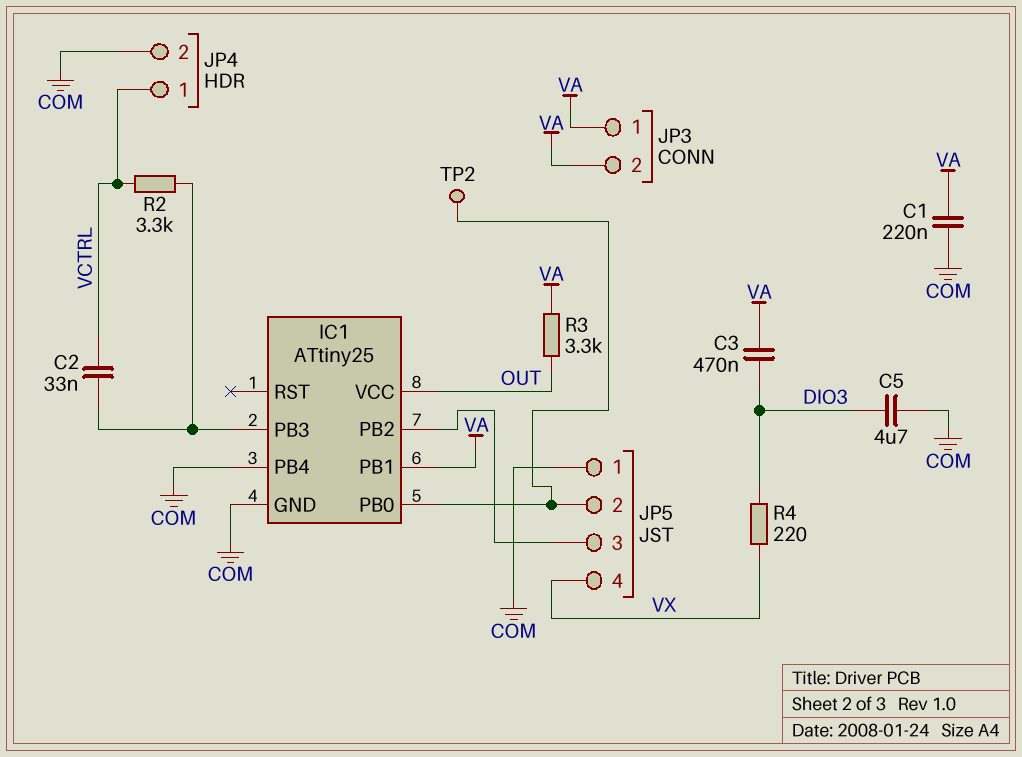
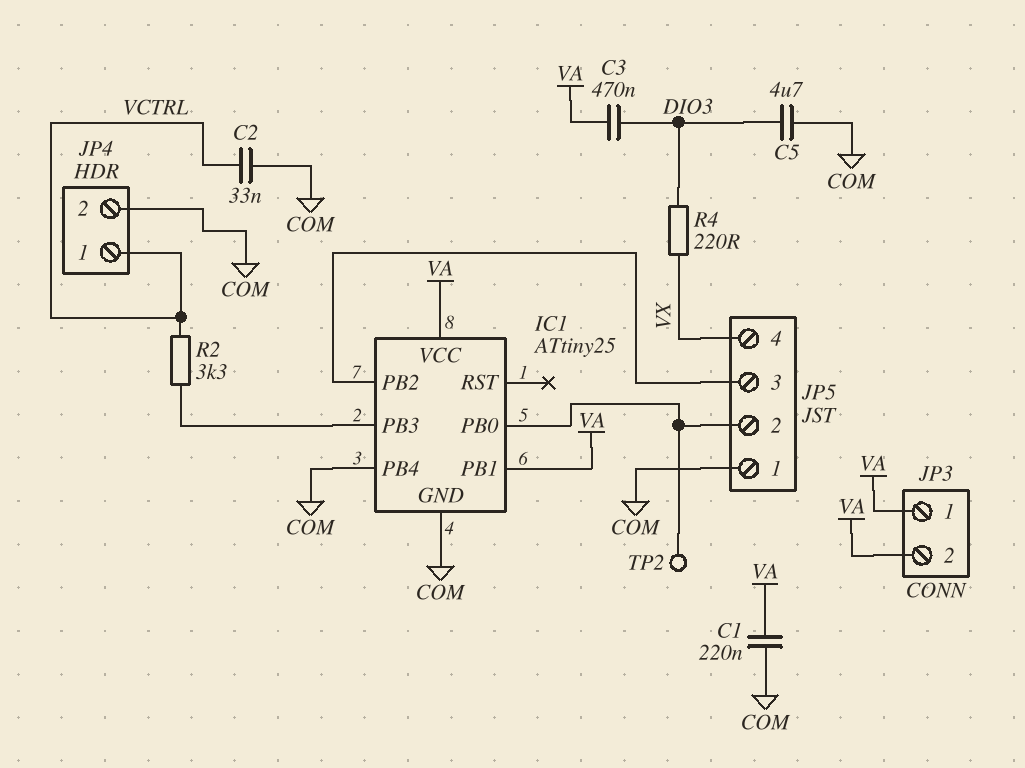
C2: 33nF (IC1/PB3, VCTRL) -> 33nF (COM, VCTRL)
IC1 pin VCC: OUT -> VA
R3: 3.3k (OUT, VA) -> none

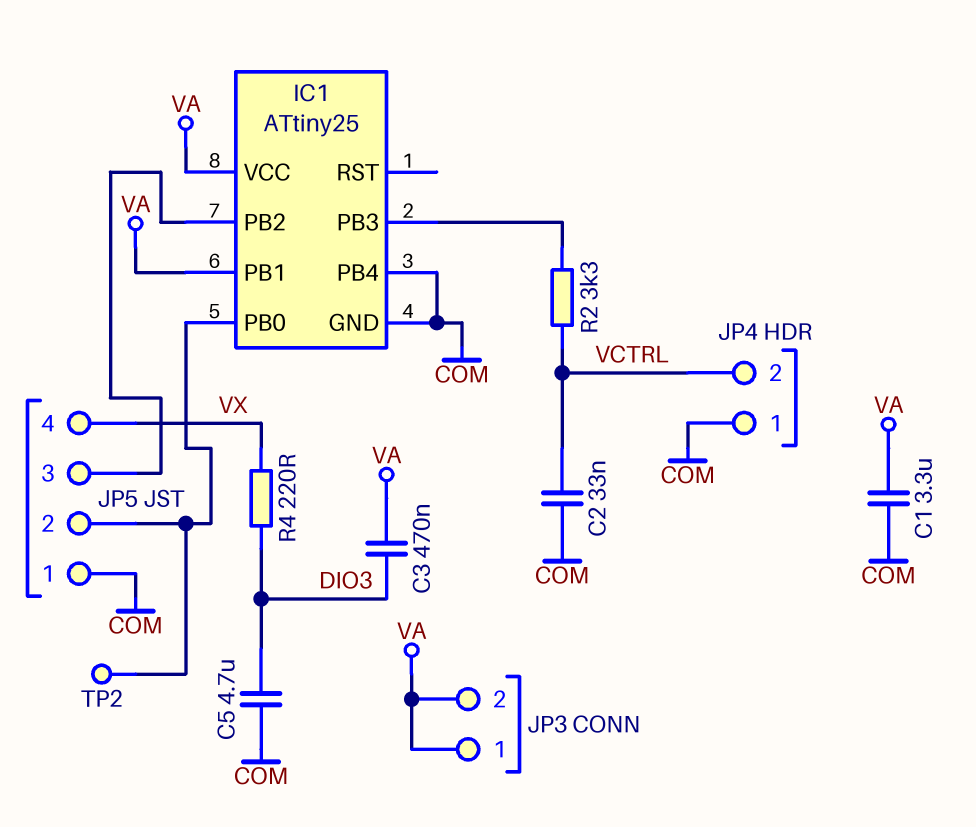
C1: 220nF (COM, VA) -> 3.3uF (COM, VA)
JP4 pin 1: VCTRL -> COM
JP4 pin 2: COM -> VCTRL

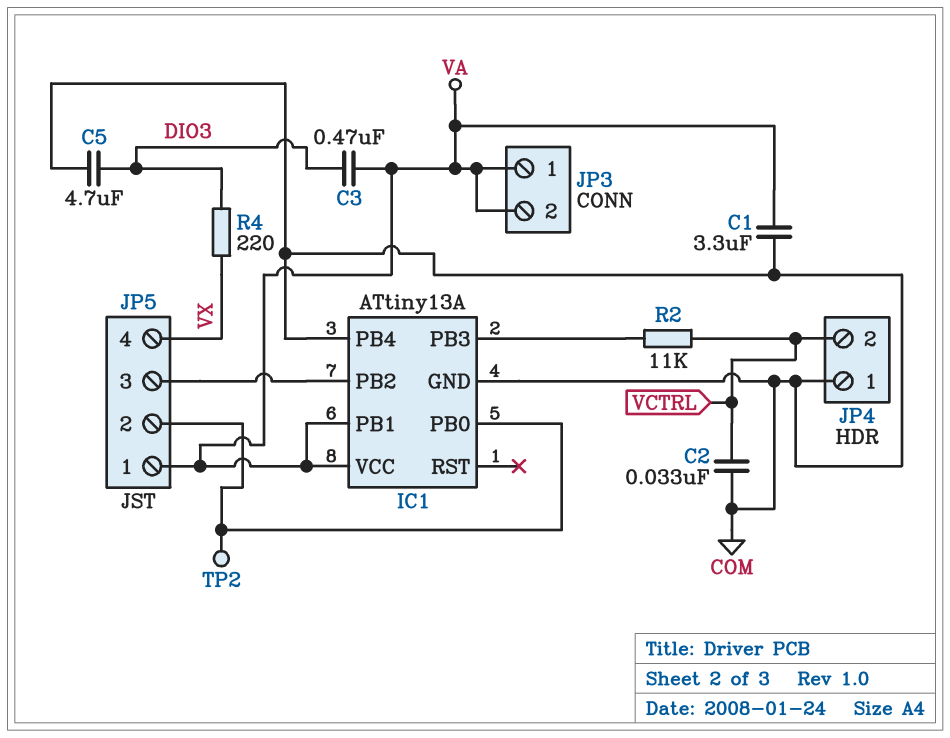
IC1: ATtiny25 -> ATtiny13A
JP5 pin 1: COM -> VA
R2: 3.3k (IC1/PB3, VCTRL) -> 11k (IC1/PB3, VCTRL)

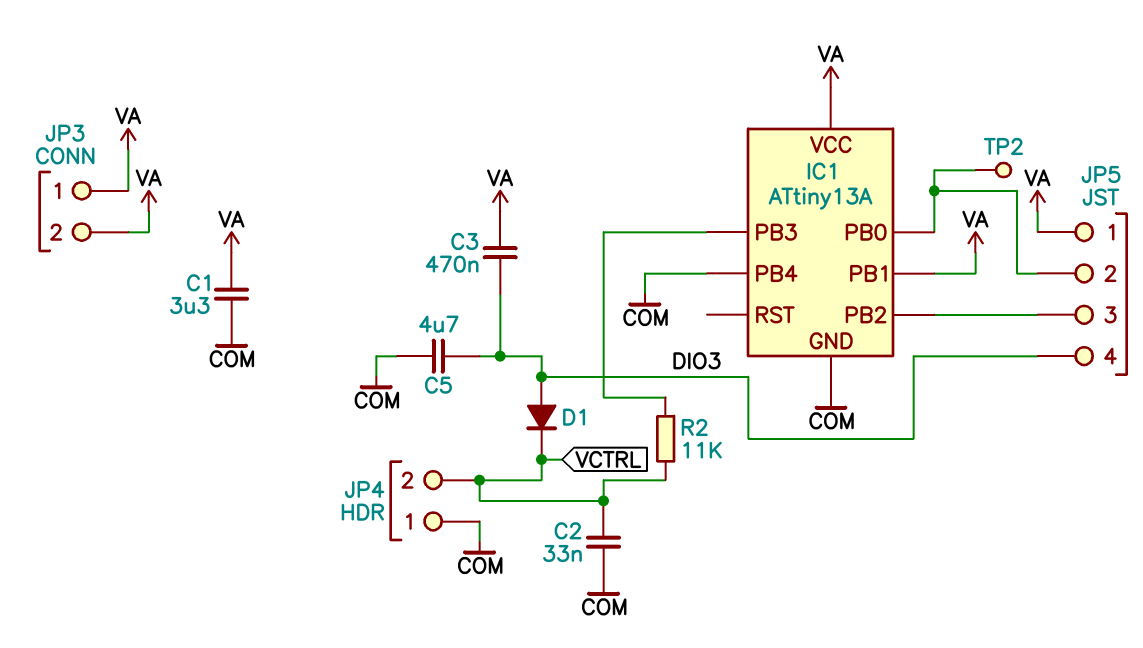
D1: none -> diode (A DIO3, K VCTRL)
JP5 pin 4: VX -> DIO3
R4: 220 (DIO3, VX) -> none

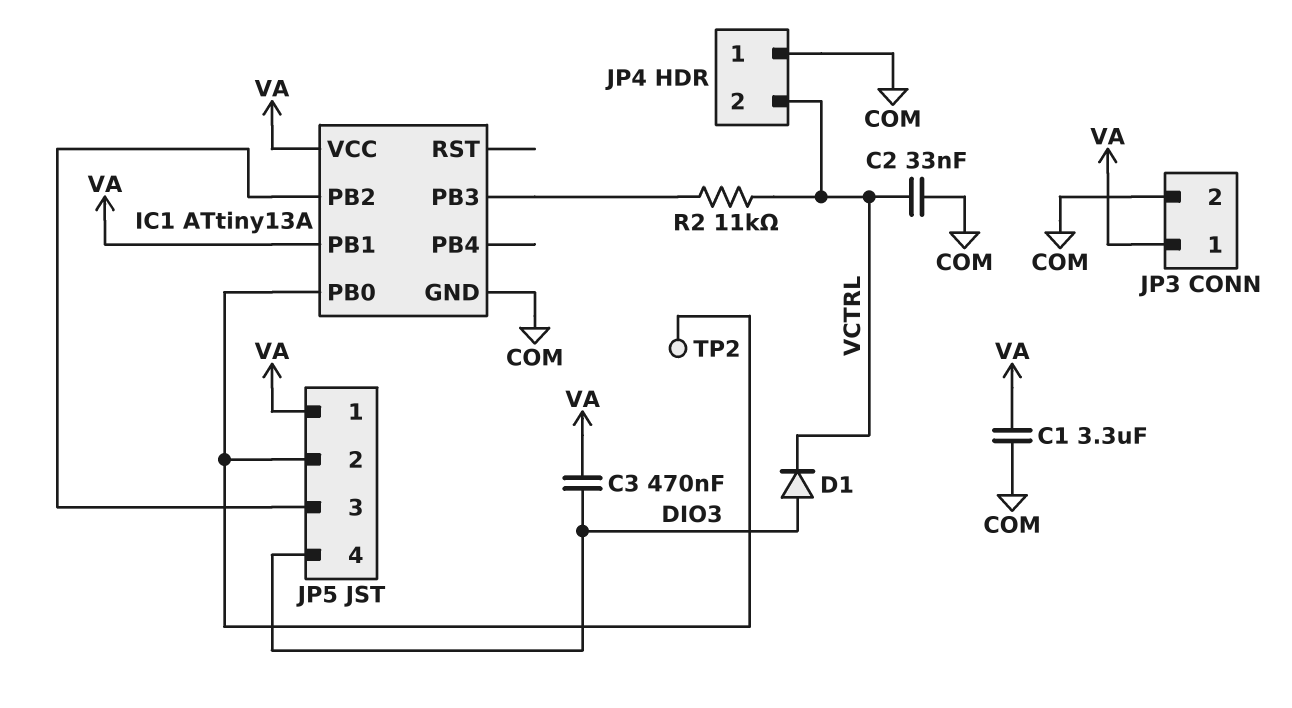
C5: 4.7uF (COM, DIO3) -> none
IC1 pin PB4: COM -> none
JP3 pin 2: VA -> COM

